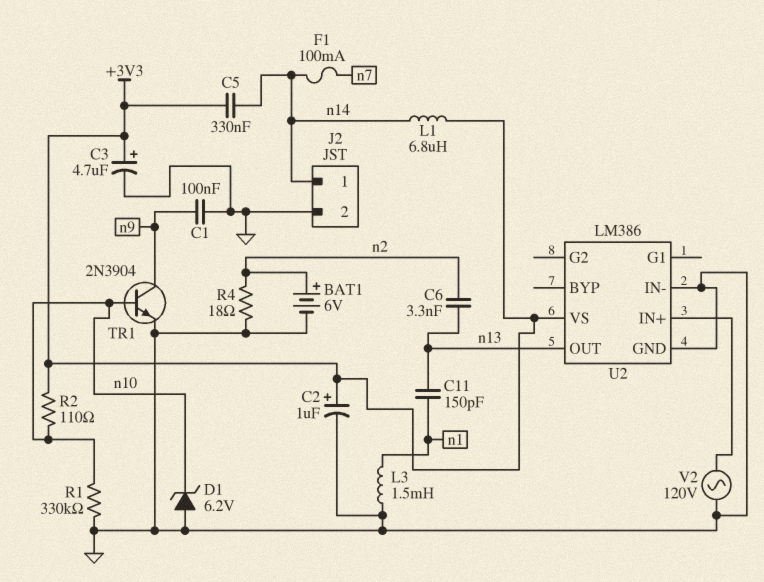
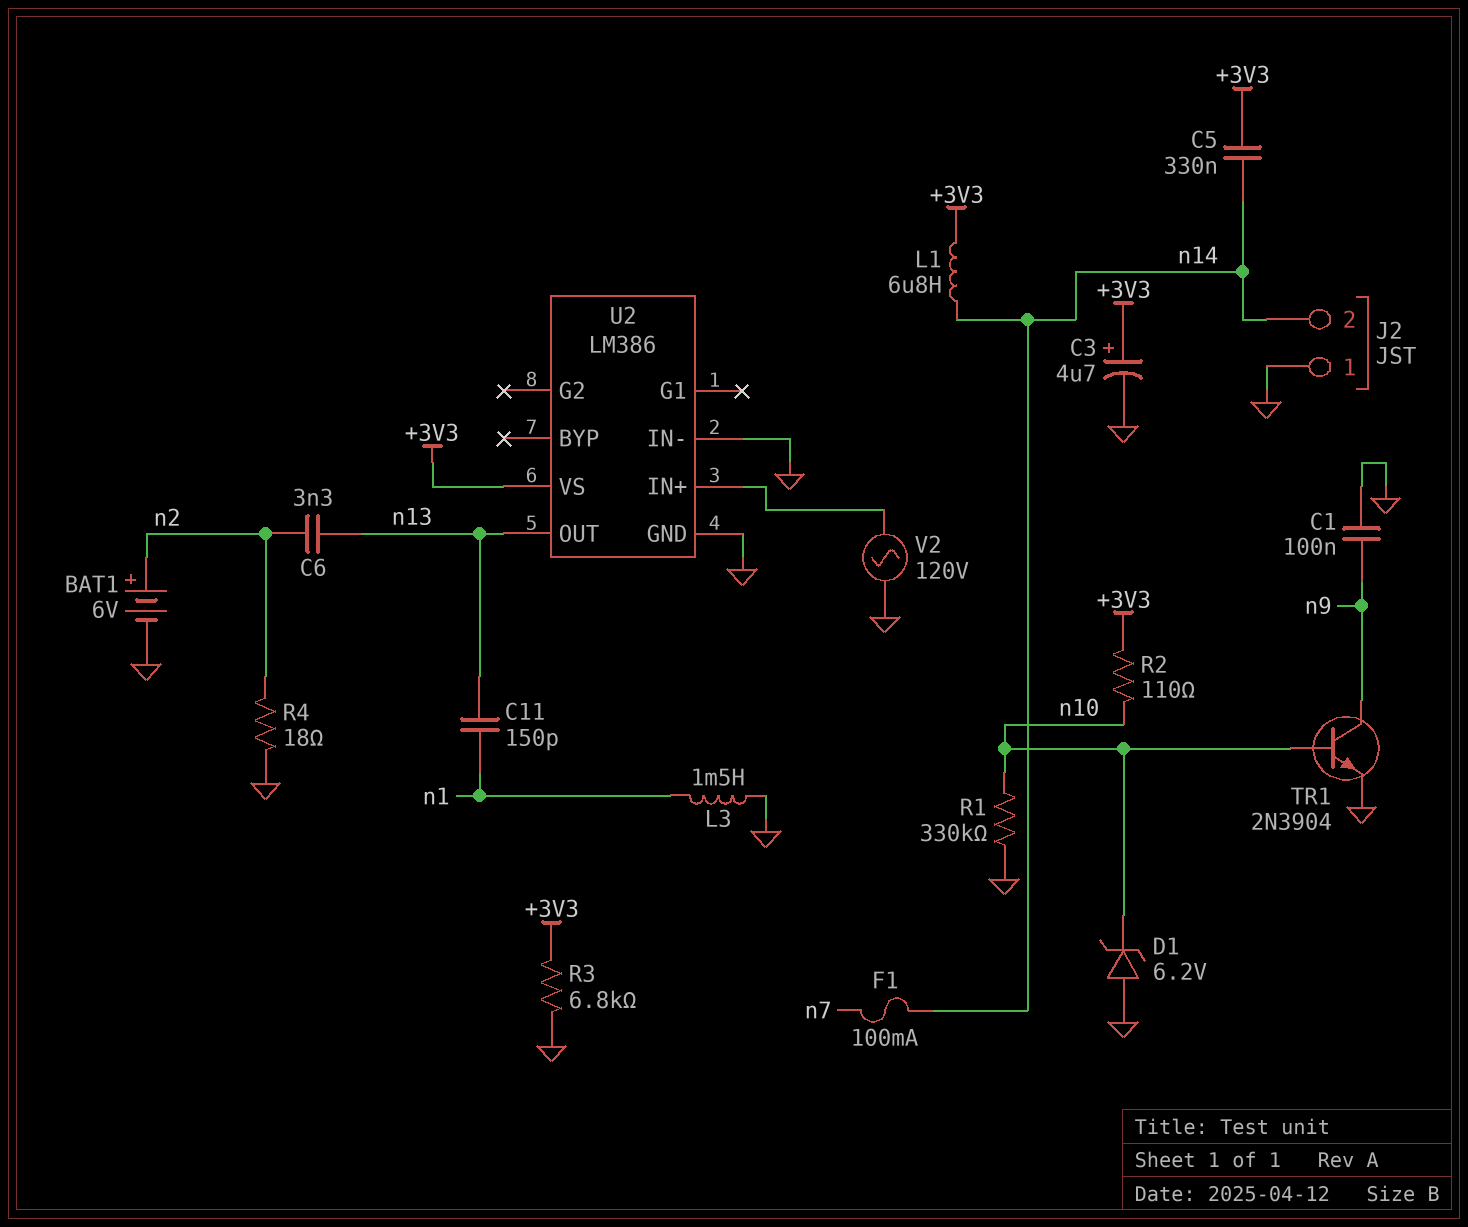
C2: 1uF (plus +3V3, minus GND) -> none
J2 pin 1: n14 -> GND
J2 pin 2: GND -> n14
R3: none -> 6.8k (+3V3, GND)

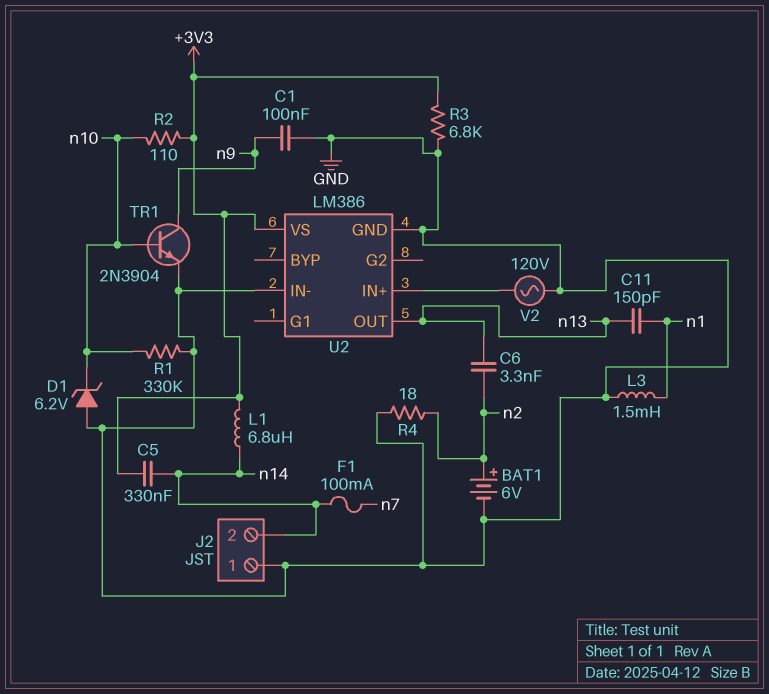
C3: 4.7uF (plus +3V3, minus GND) -> none

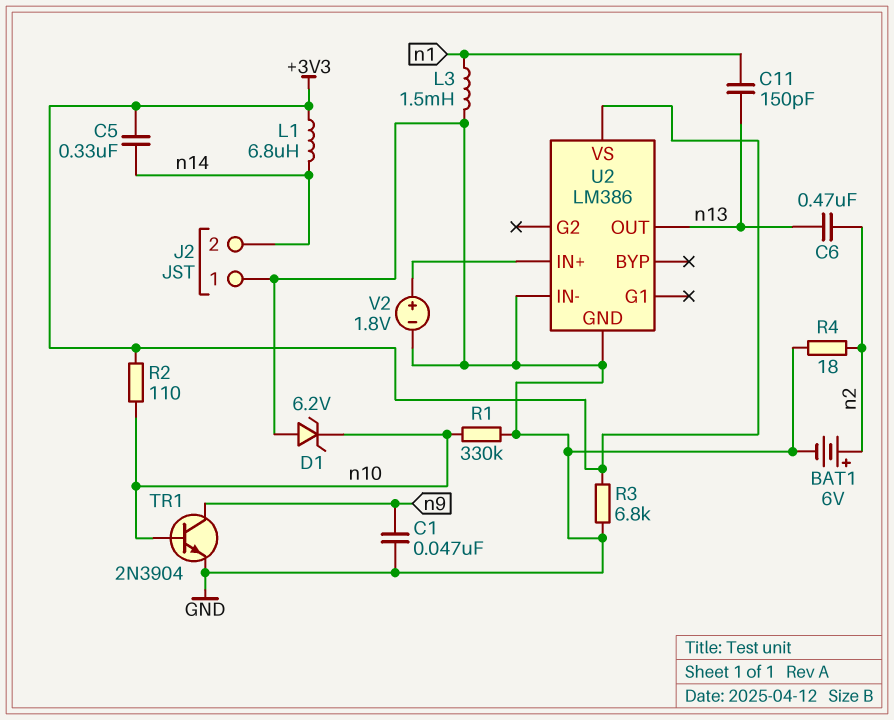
C1: 100nF (GND, n9) -> 47nF (GND, n9)
C6: 3.3nF (n2, n13) -> 470nF (n2, n13)
F1: 100mA (n7, n14) -> none
V2: AC 120V (GND, U2/IN+) -> 1.8V (plus U2/IN+, minus GND)

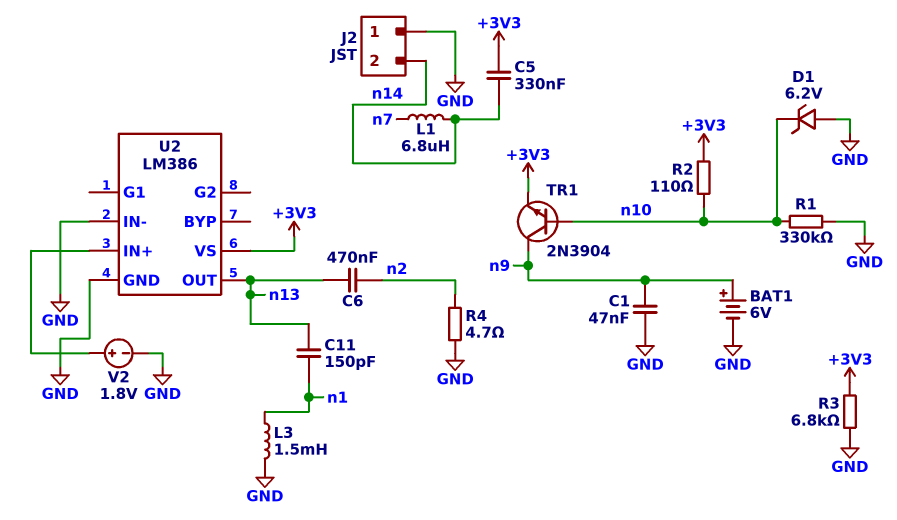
BAT1: 6V (plus n2, minus GND) -> 6V (plus n9, minus GND)
L1: 6.8uH (+3V3, n14) -> 6.8uH (n7, n14)
R4: 18 (GND, n2) -> 4.7 (GND, n2)
TR1: NPN 2N3904 (B n10, C n9, E GND) -> NPN 2N3904 (B n10, C n9, E +3V3)

